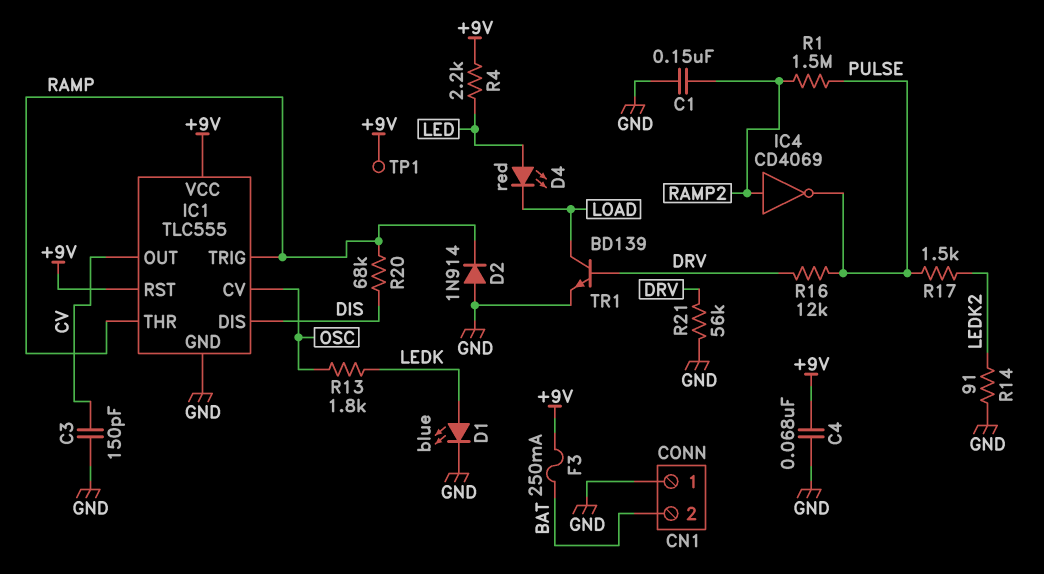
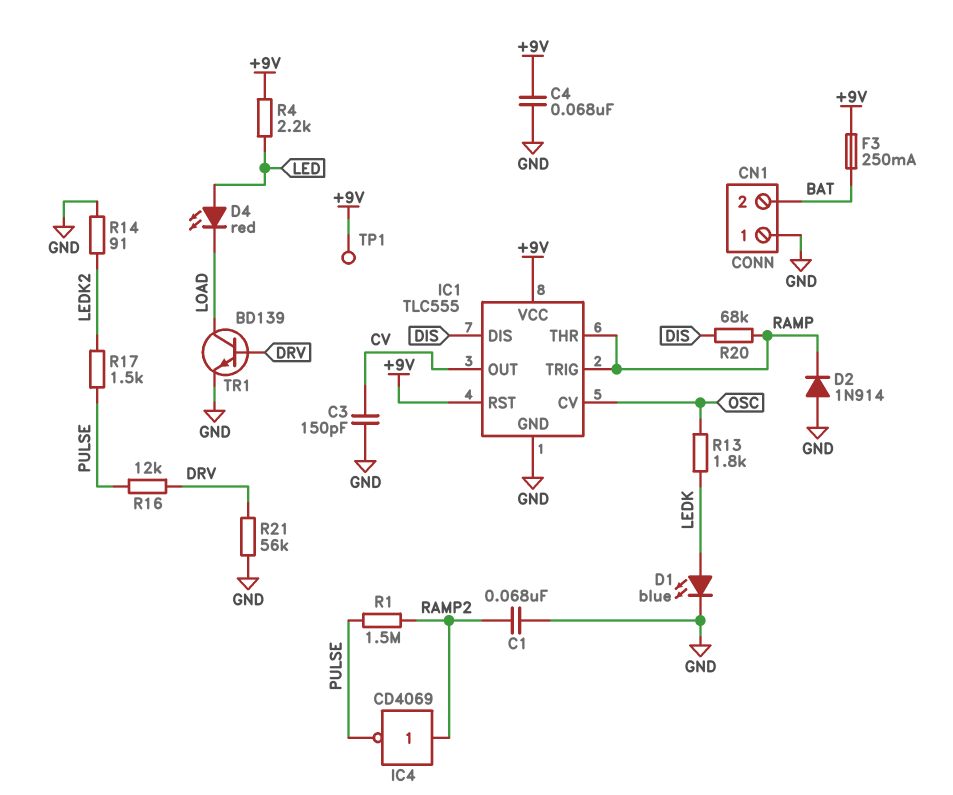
C1: 150nF (GND, RAMP2) -> 68nF (GND, RAMP2)

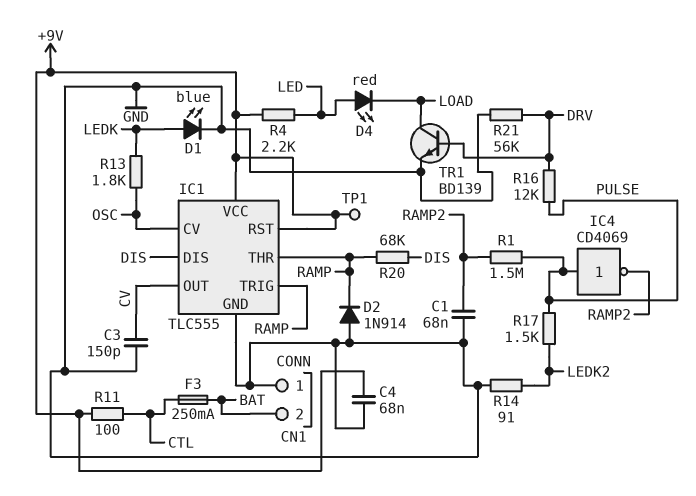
F3: 250mA (+9V, BAT) -> 250mA (BAT, CTL)
IC4: NOT CD4069 (in RAMP2, out PULSE) -> NOT CD4069 (in PULSE, out RAMP2)
R11: none -> 100 (+9V, CTL)

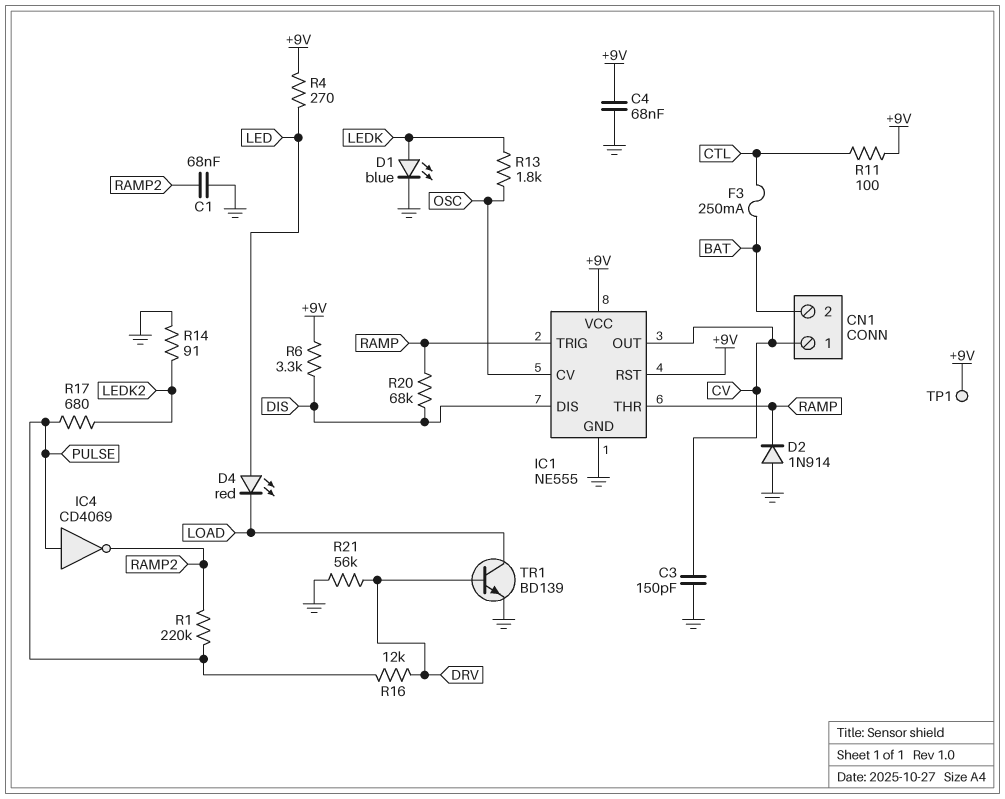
CN1 pin 1: GND -> CV
IC1: TLC555 -> NE555
R1: 1.5M (PULSE, RAMP2) -> 220k (PULSE, RAMP2)
R4: 2.2k (+9V, LED) -> 270 (+9V, LED)
R6: none -> 3.3k (+9V, DIS)
R17: 1.5k (LEDK2, PULSE) -> 680 (LEDK2, PULSE)

